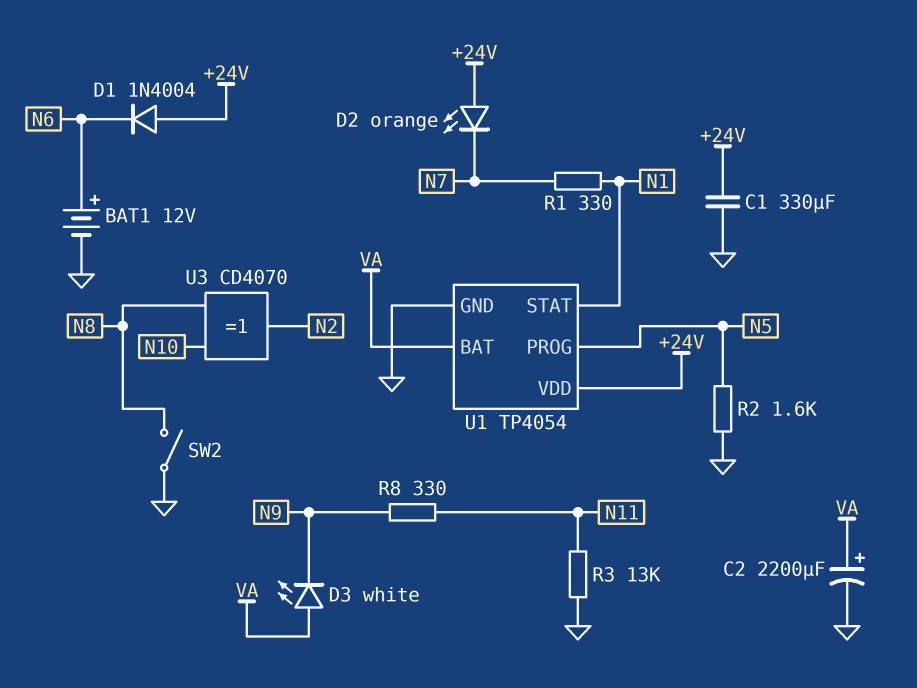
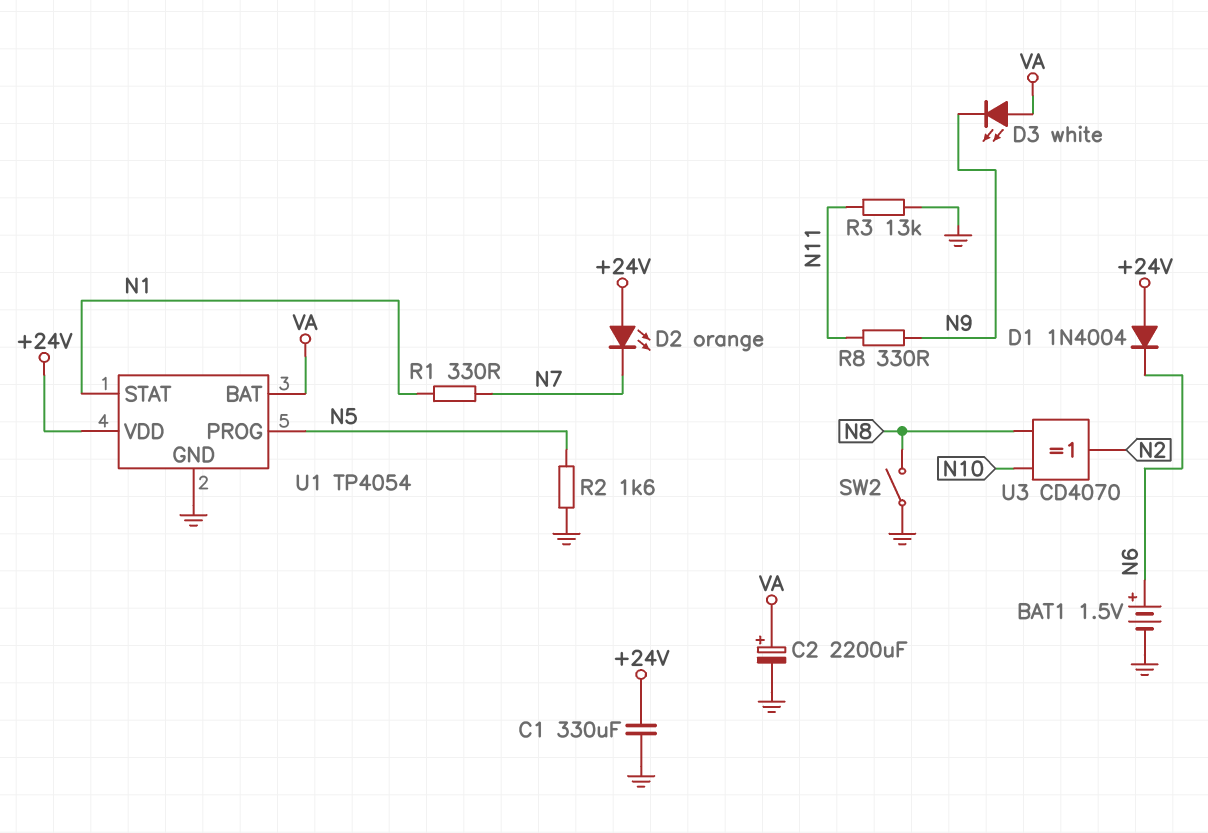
BAT1: 12V (plus N6, minus GND) -> 1.5V (plus N6, minus GND)

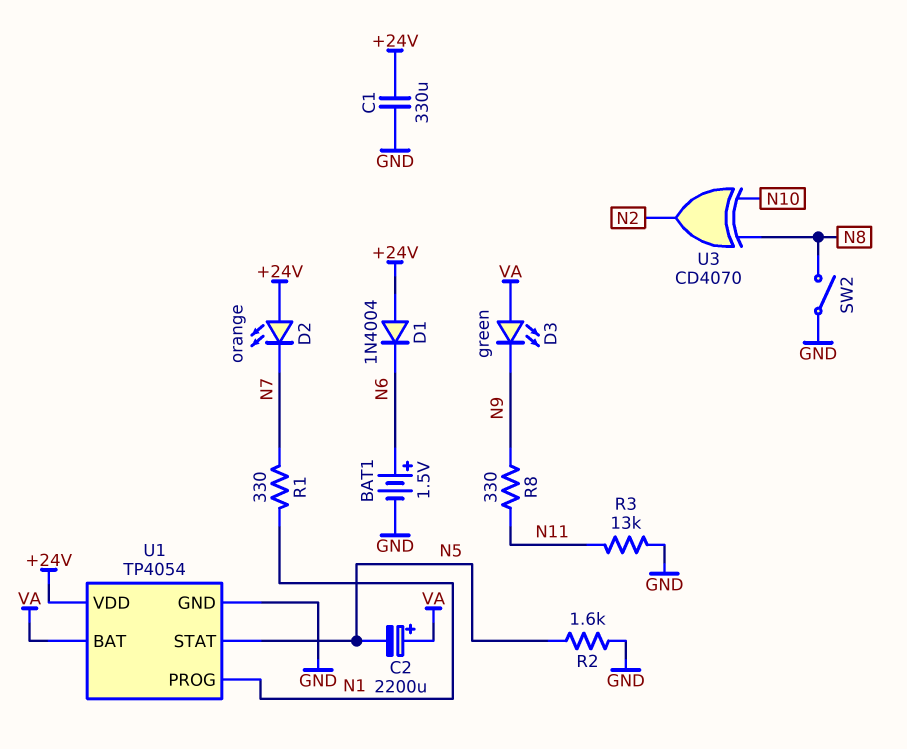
C2: 2200uF (plus VA, minus GND) -> 2200uF (plus VA, minus N5)
D3: LED white (A VA, K N9) -> LED green (A VA, K N9)
U1 pin PROG: N5 -> N1
U1 pin STAT: N1 -> N5

